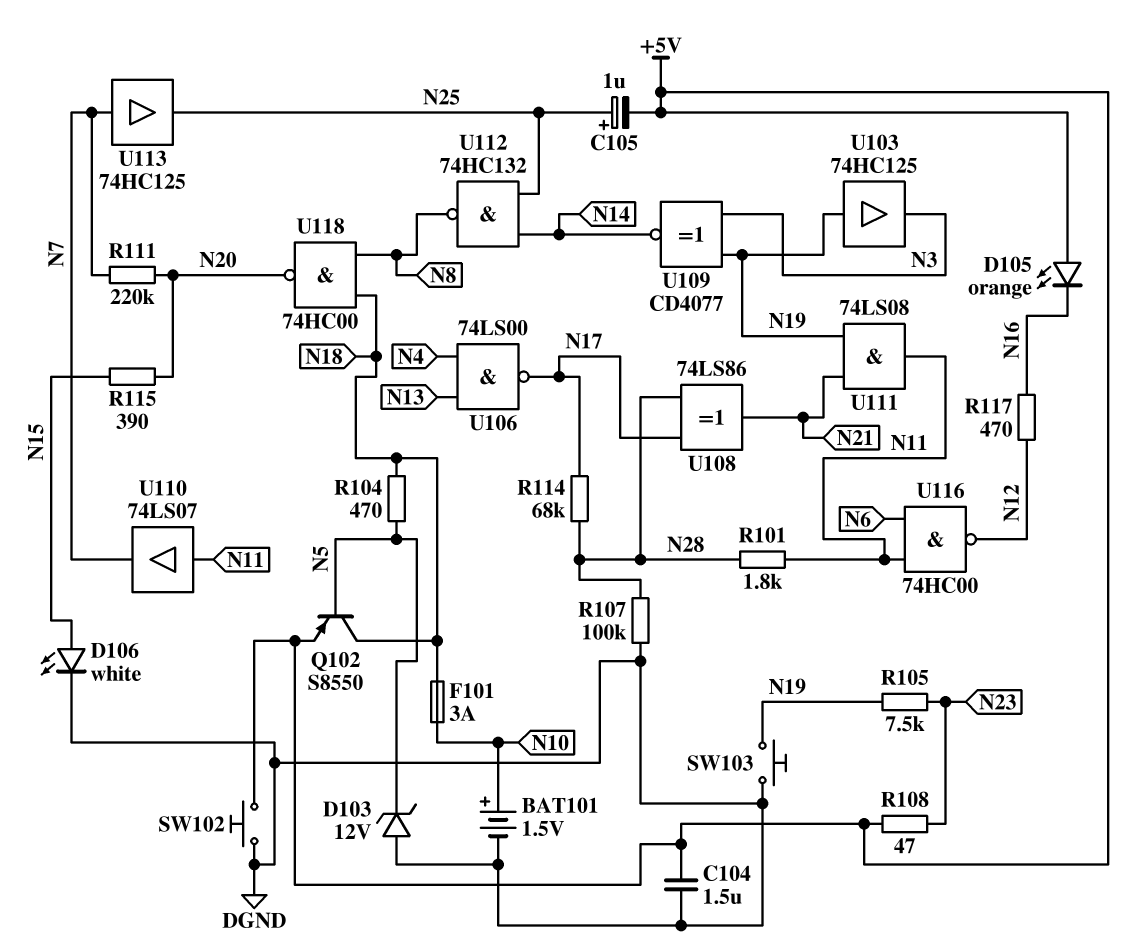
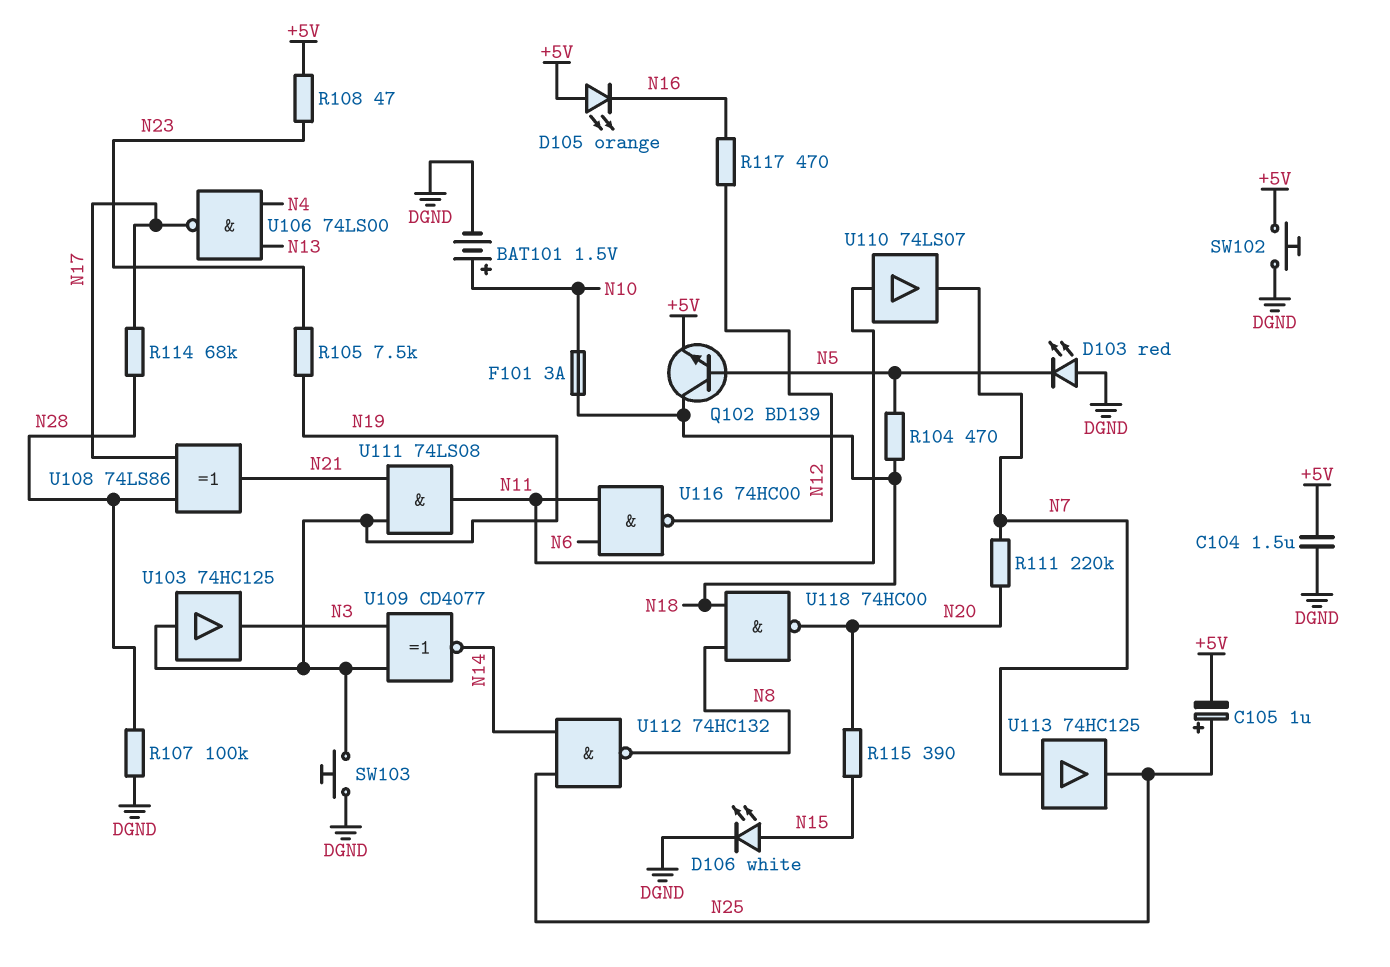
D103: zener 12V (A DGND, K N5) -> LED red (A DGND, K N5)
Q102: PNP S8550 (B N5, C N18, E +5V) -> NPN BD139 (B N5, C N18, E +5V)
R101: 1.8k (N11, N28) -> none

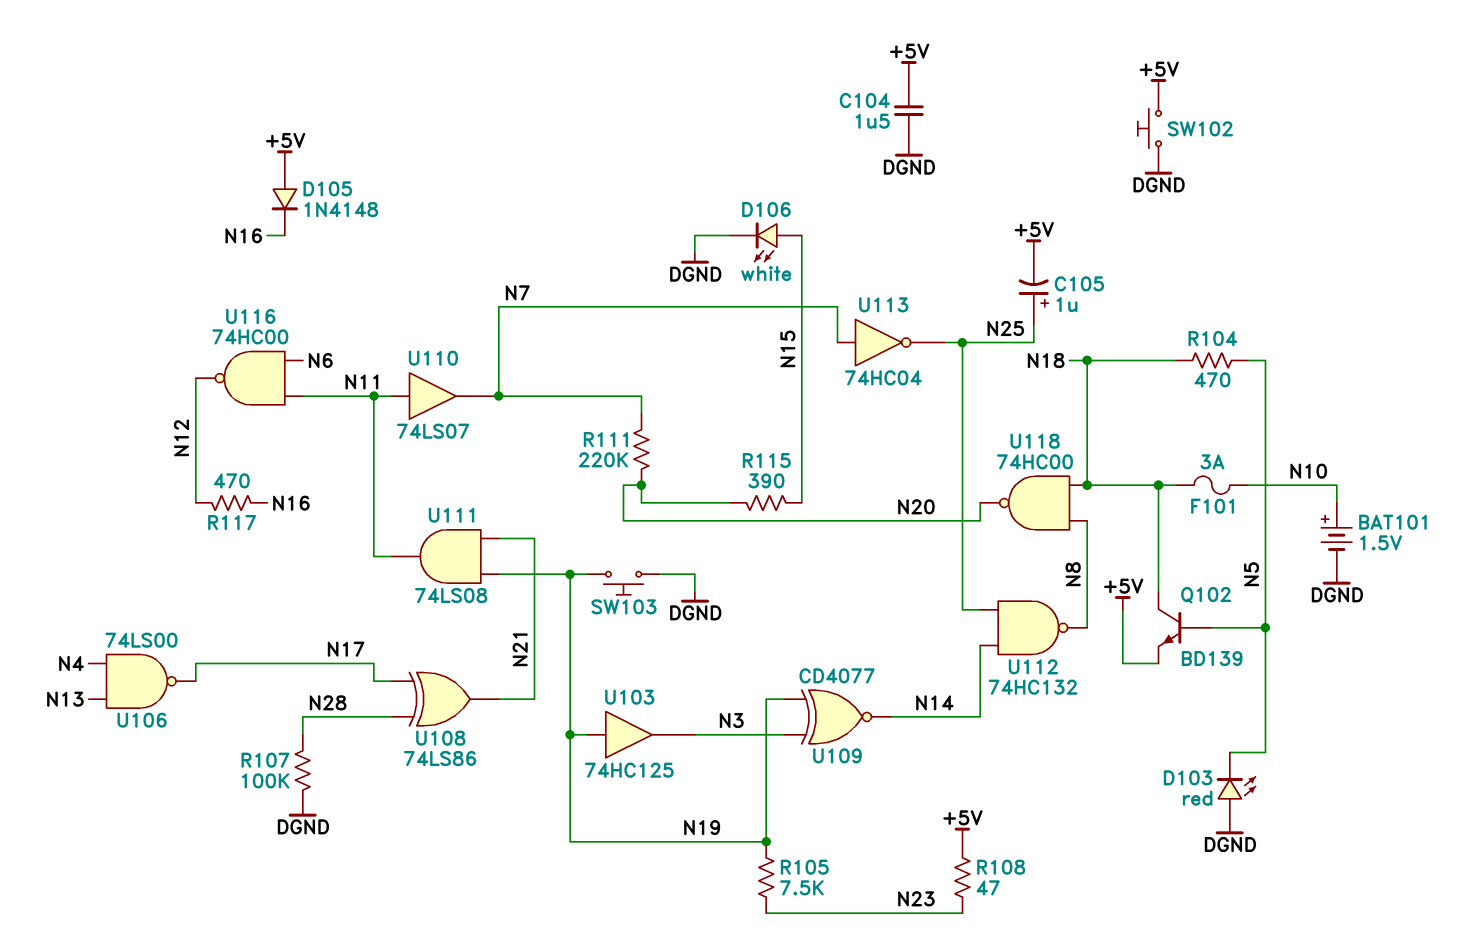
D105: LED orange (A +5V, K N16) -> diode 1N4148 (A +5V, K N16)
R114: 68k (N17, N28) -> none
U113: buffer 74HC125 (in N7, out N25) -> NOT 74HC04 (in N7, out N25)

